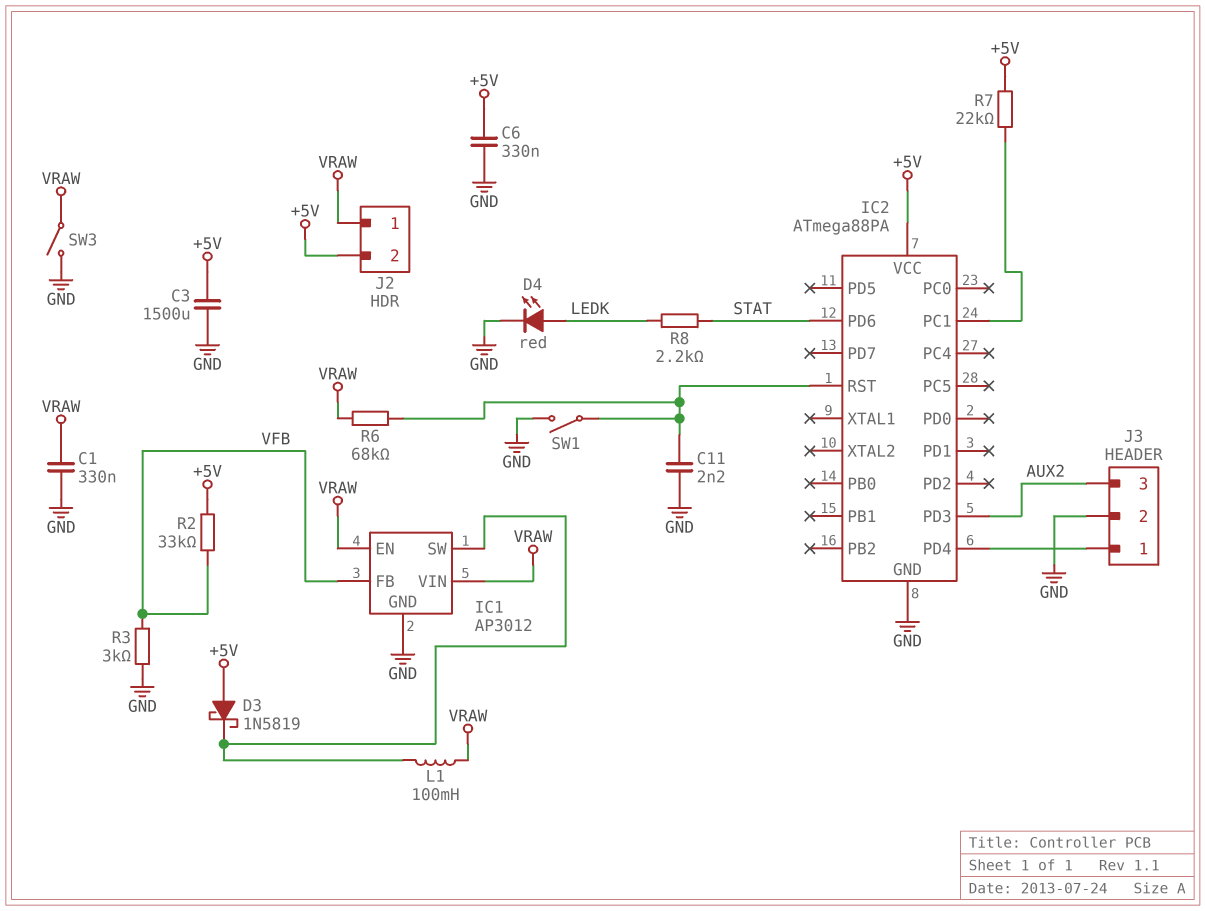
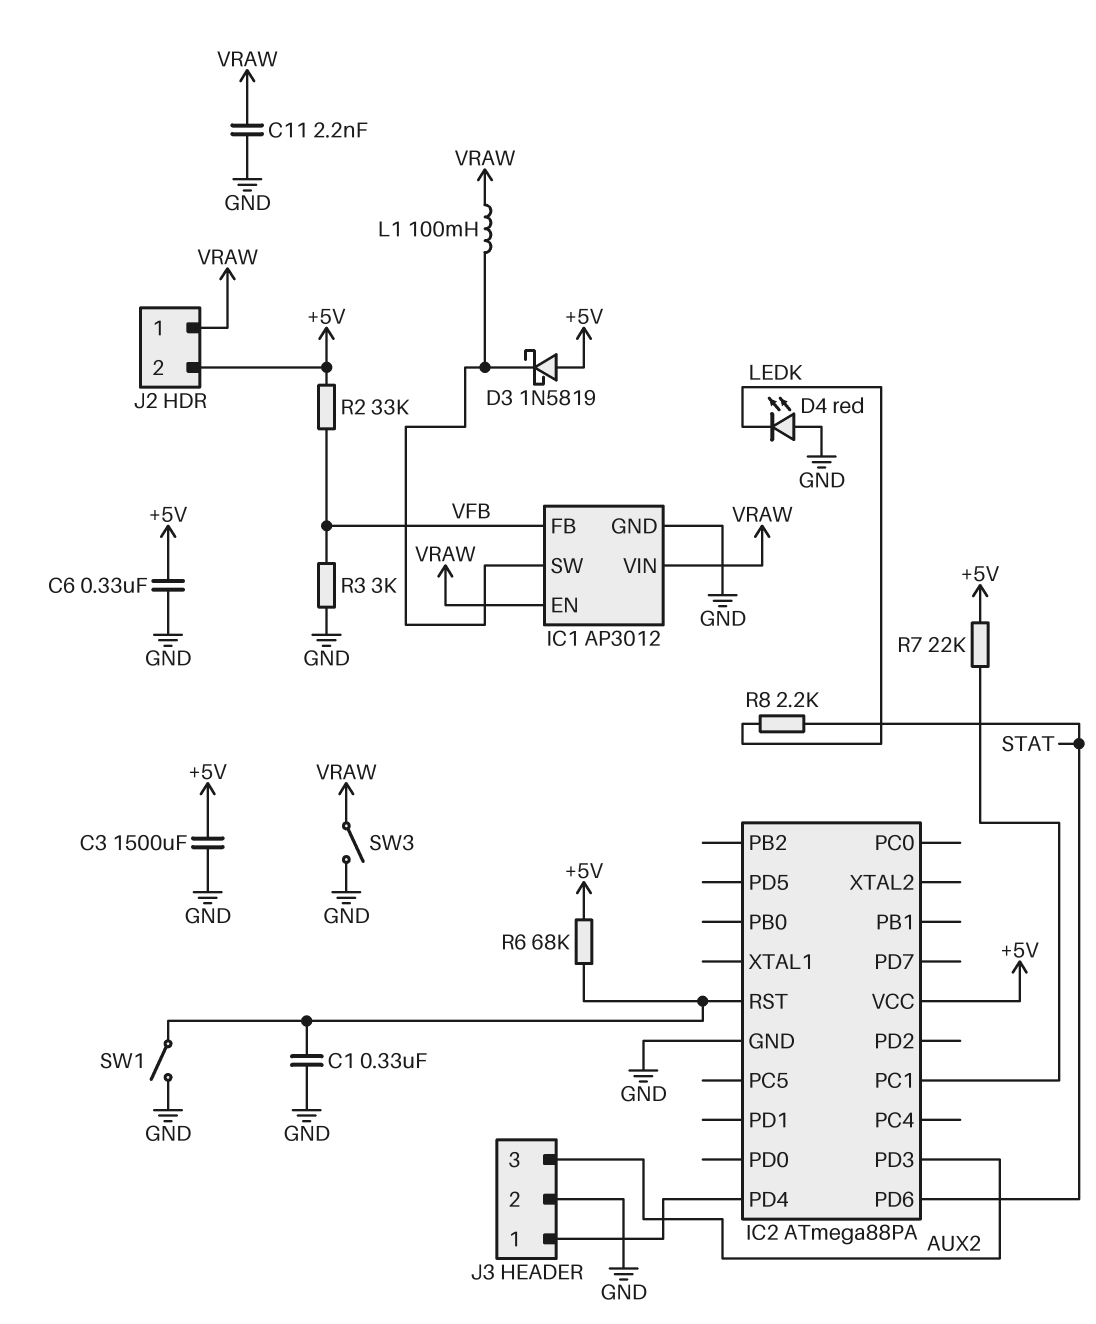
C1: 330nF (GND, VRAW) -> 330nF (GND, IC2/RST)
C11: 2.2nF (GND, IC2/RST) -> 2.2nF (GND, VRAW)
D4: LED red (A LEDK, K GND) -> LED red (A GND, K LEDK)
R6: 68k (IC2/RST, VRAW) -> 68k (+5V, IC2/RST)

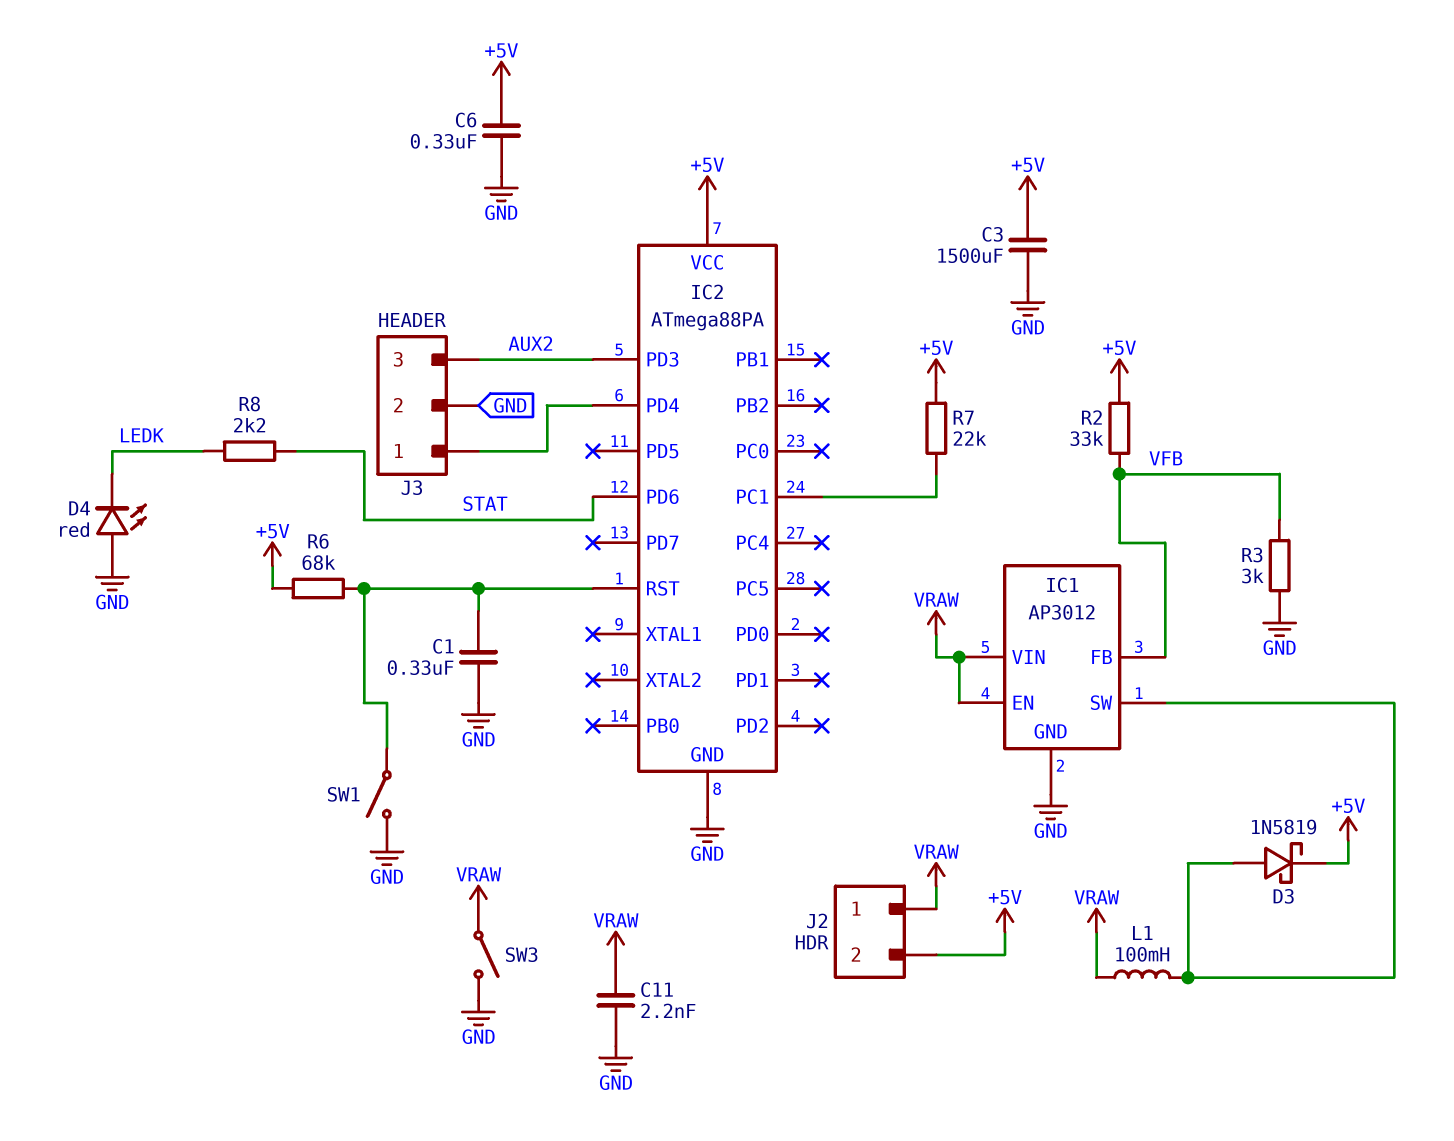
D3: schottky 1N5819 (A +5V, K IC1/SW) -> schottky 1N5819 (A IC1/SW, K +5V)

